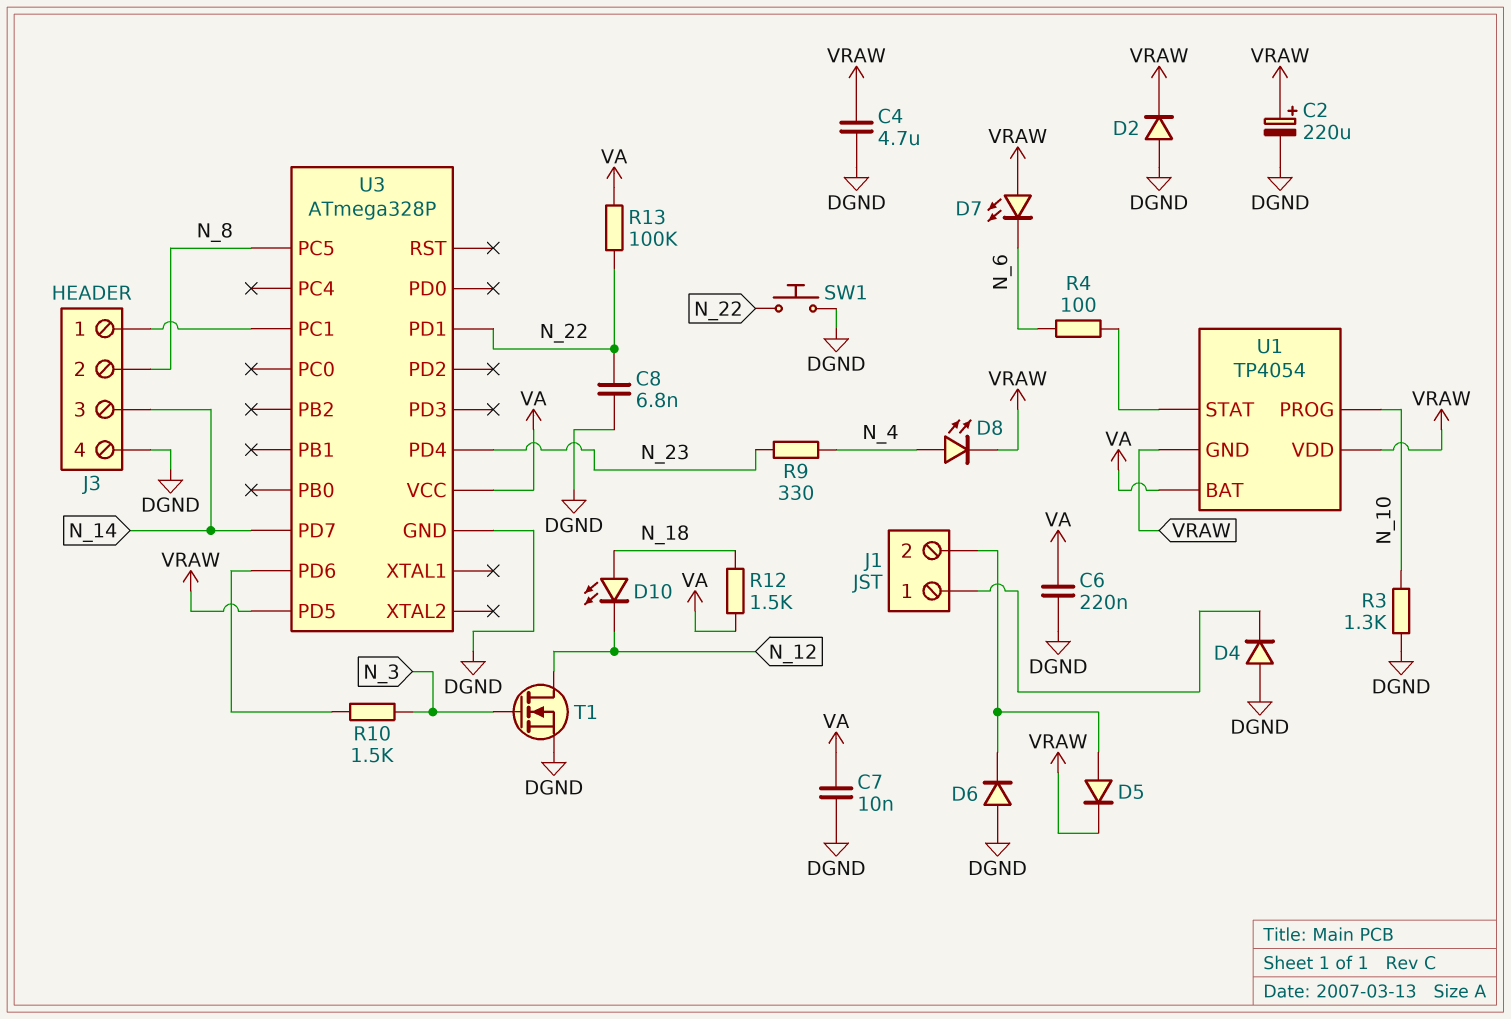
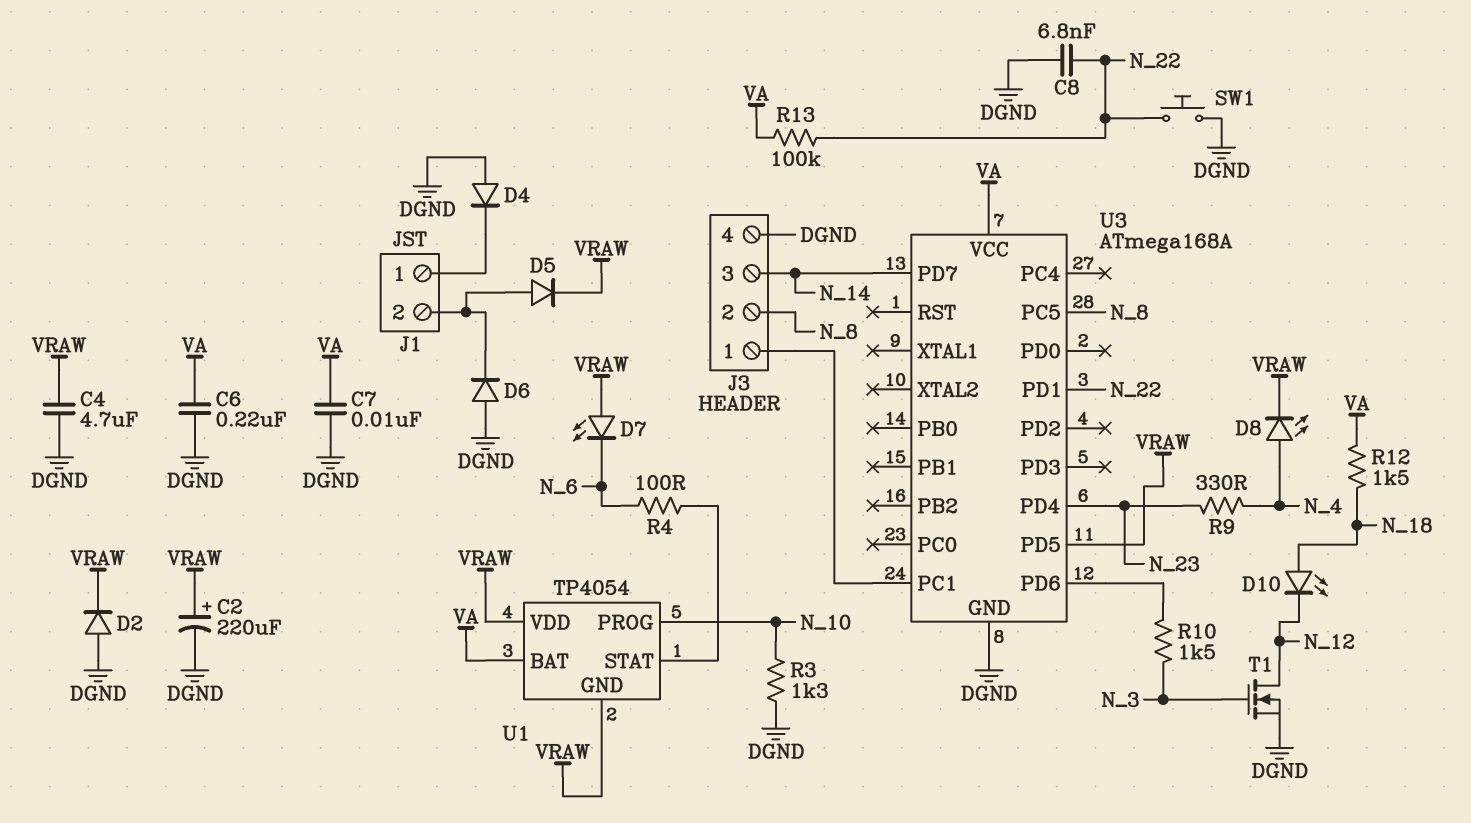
U3: ATmega328P -> ATmega168A

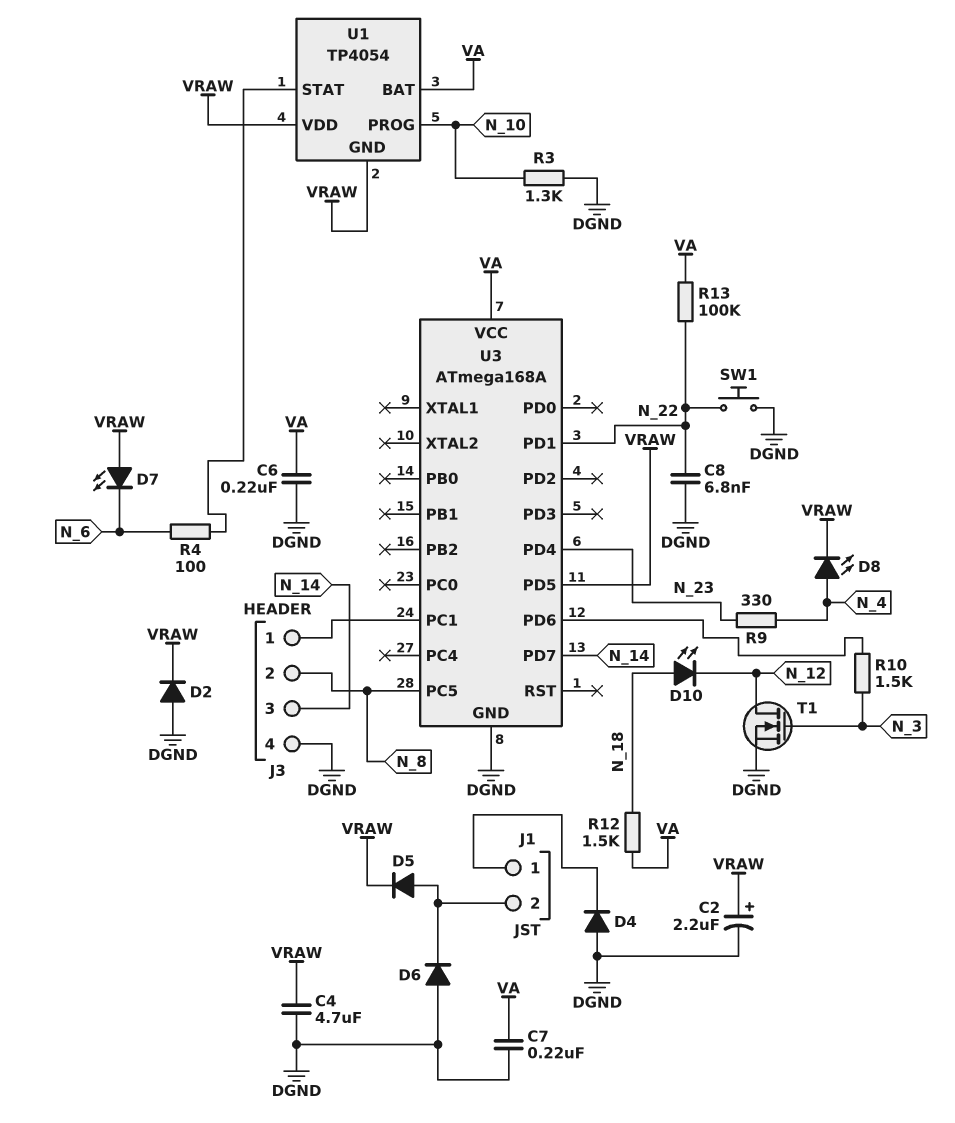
C2: 220uF (plus VRAW, minus DGND) -> 2.2uF (plus VRAW, minus DGND)
C7: 10nF (DGND, VA) -> 220nF (DGND, VA)

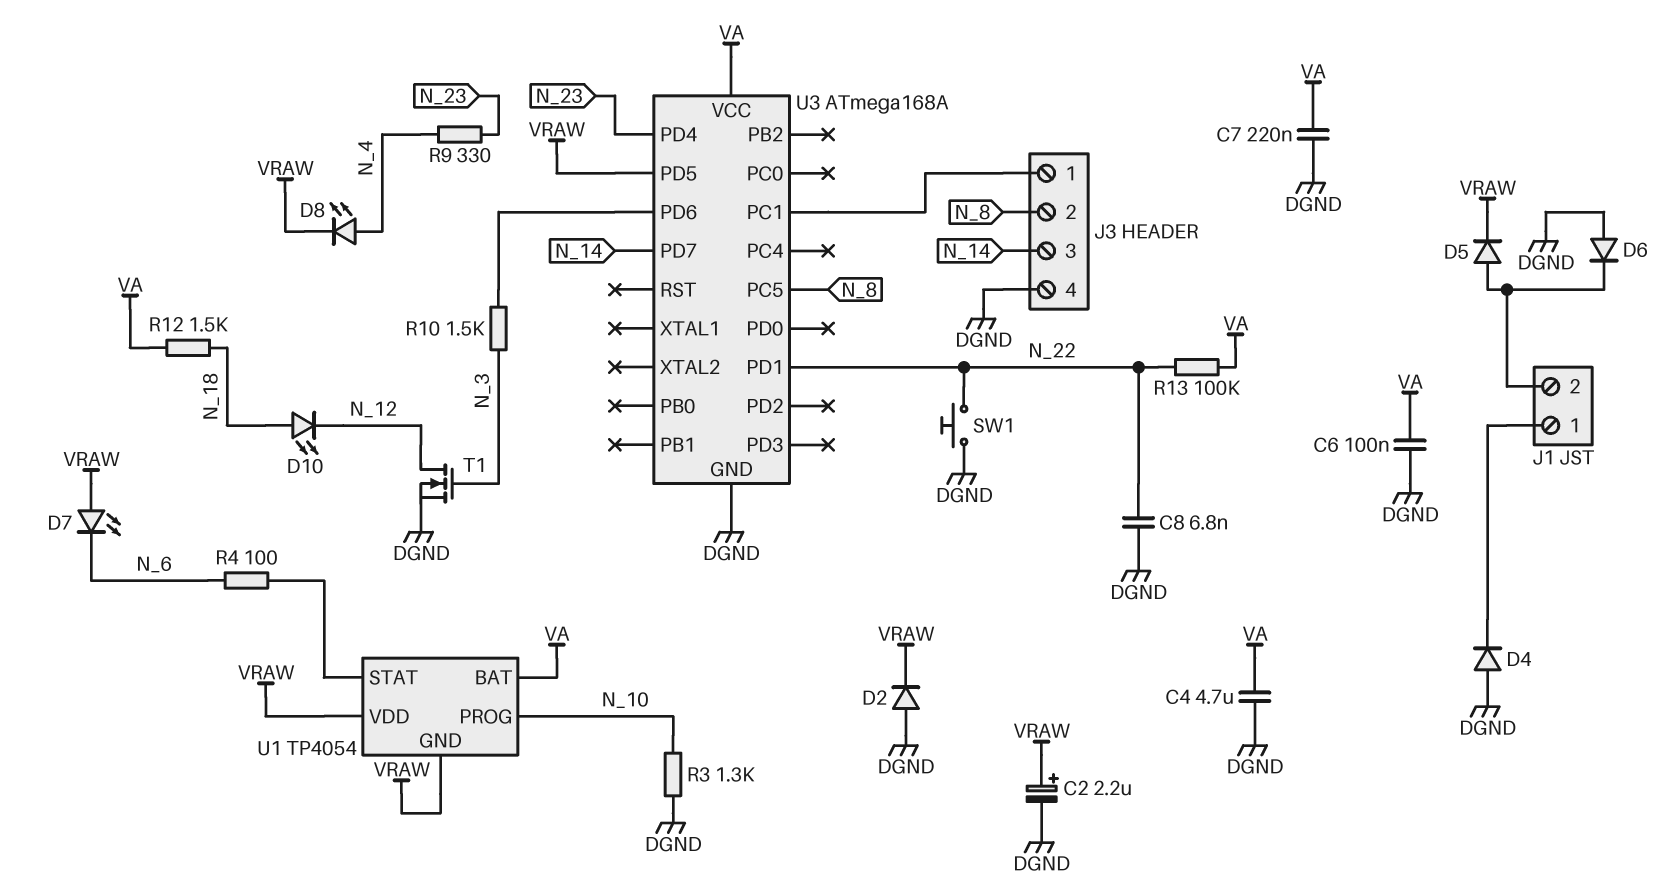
C4: 4.7uF (DGND, VRAW) -> 4.7uF (DGND, VA)
C6: 220nF (DGND, VA) -> 100nF (DGND, VA)

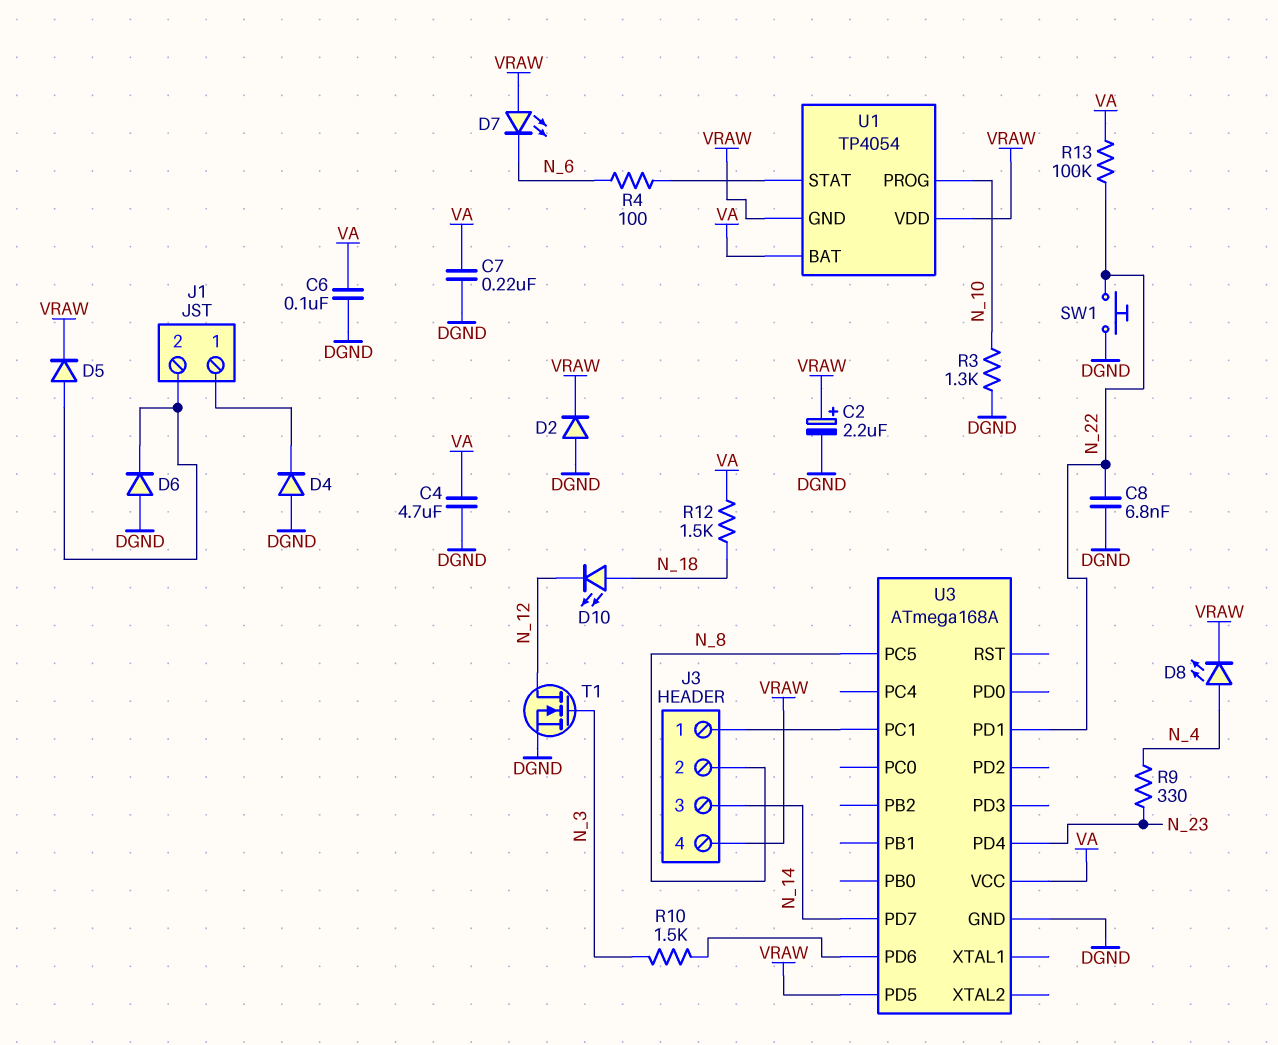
J3 pin 4: DGND -> VRAW

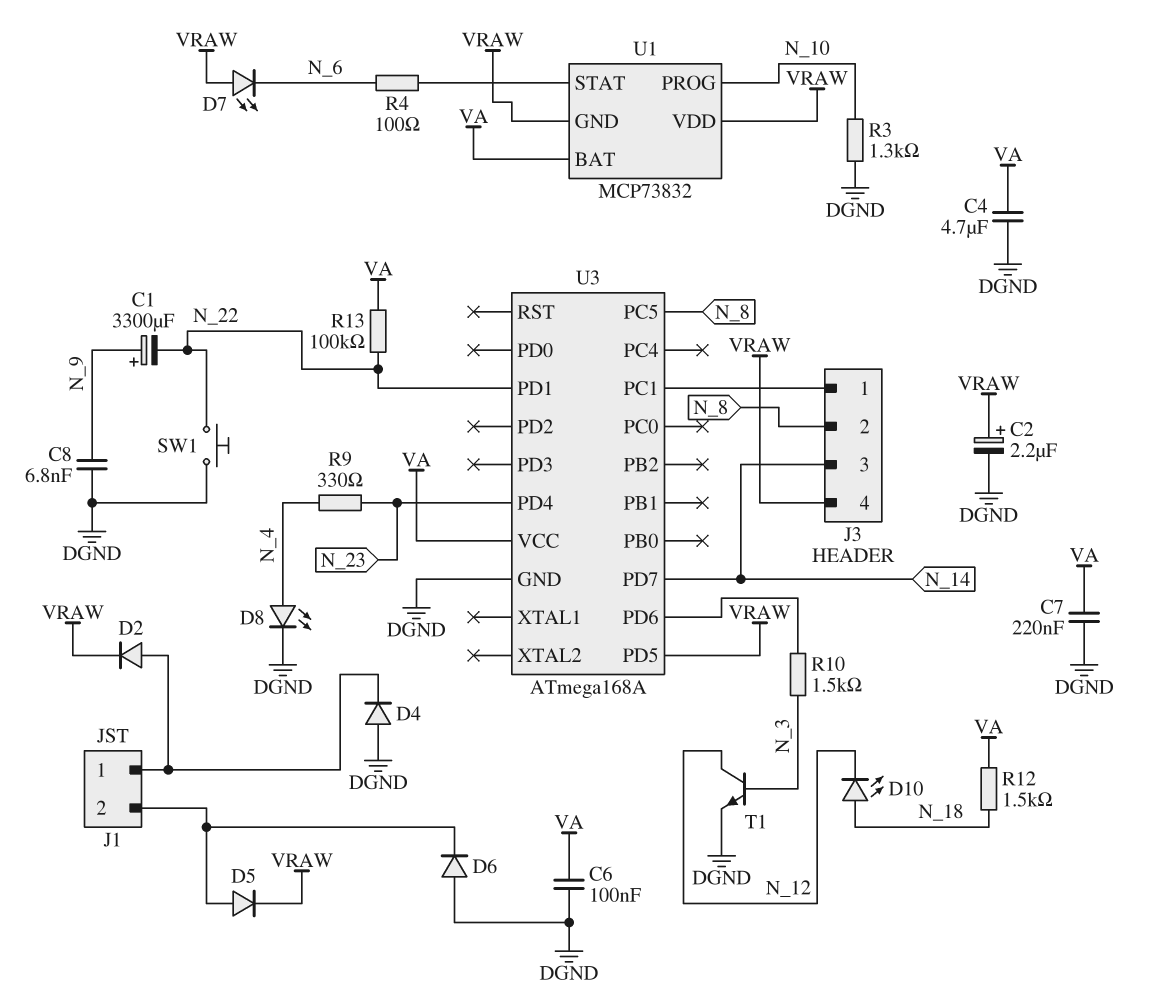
C1: none -> 3300uF (plus N_9, minus N_22)
C8: 6.8nF (DGND, N_22) -> 6.8nF (DGND, N_9)
D2: diode (A DGND, K VRAW) -> diode (A J1/1, K VRAW)
D8: LED (A N_4, K VRAW) -> LED (A N_4, K DGND)
T1: NMOS (G N_3, D N_12, S DGND) -> NPN (B N_3, C N_12, E DGND)
U1: TP4054 -> MCP73832

